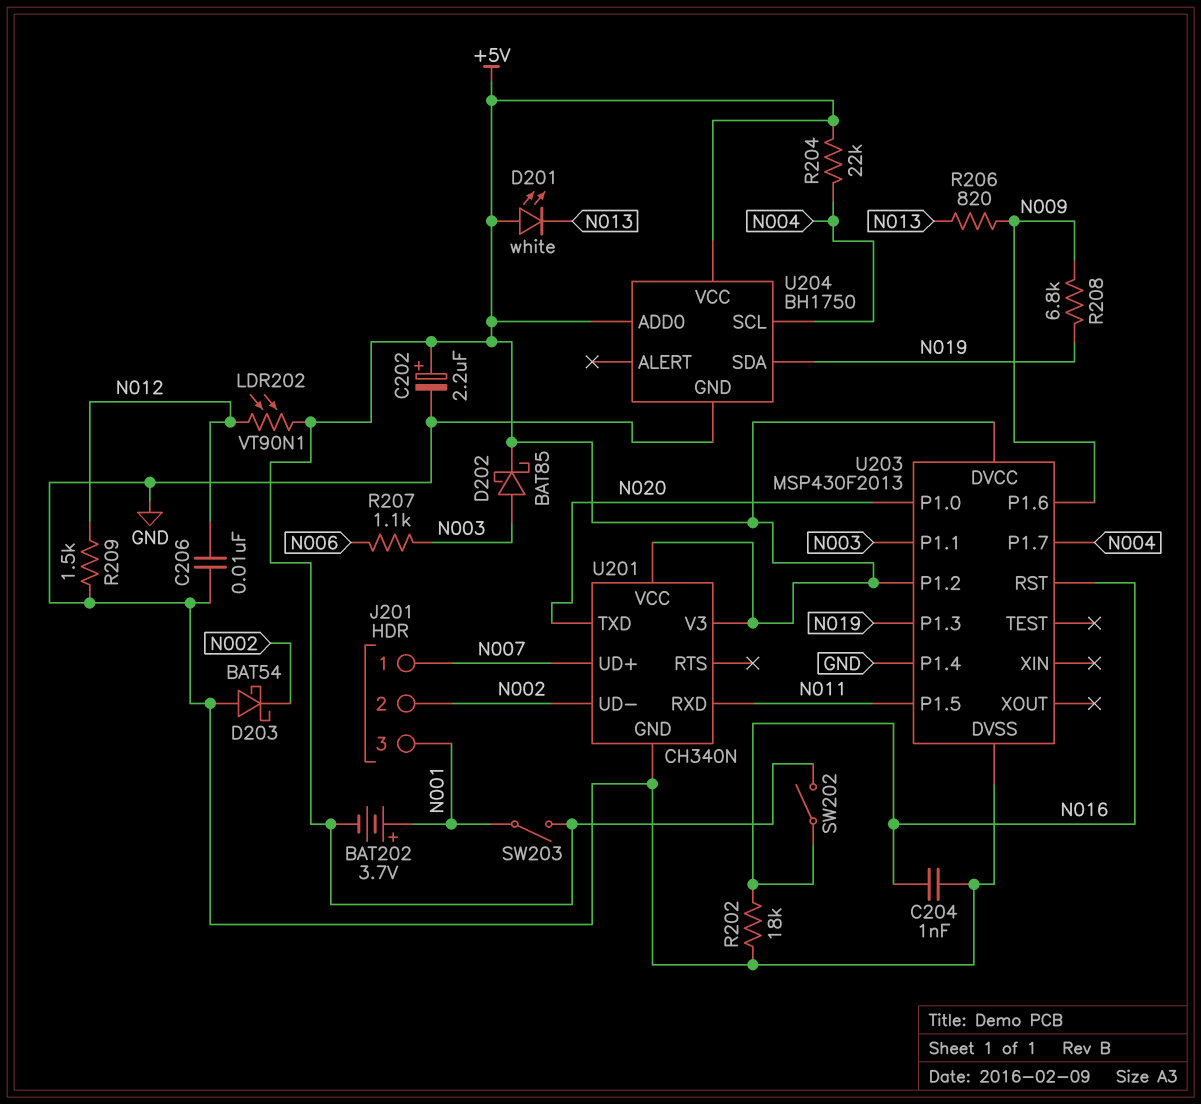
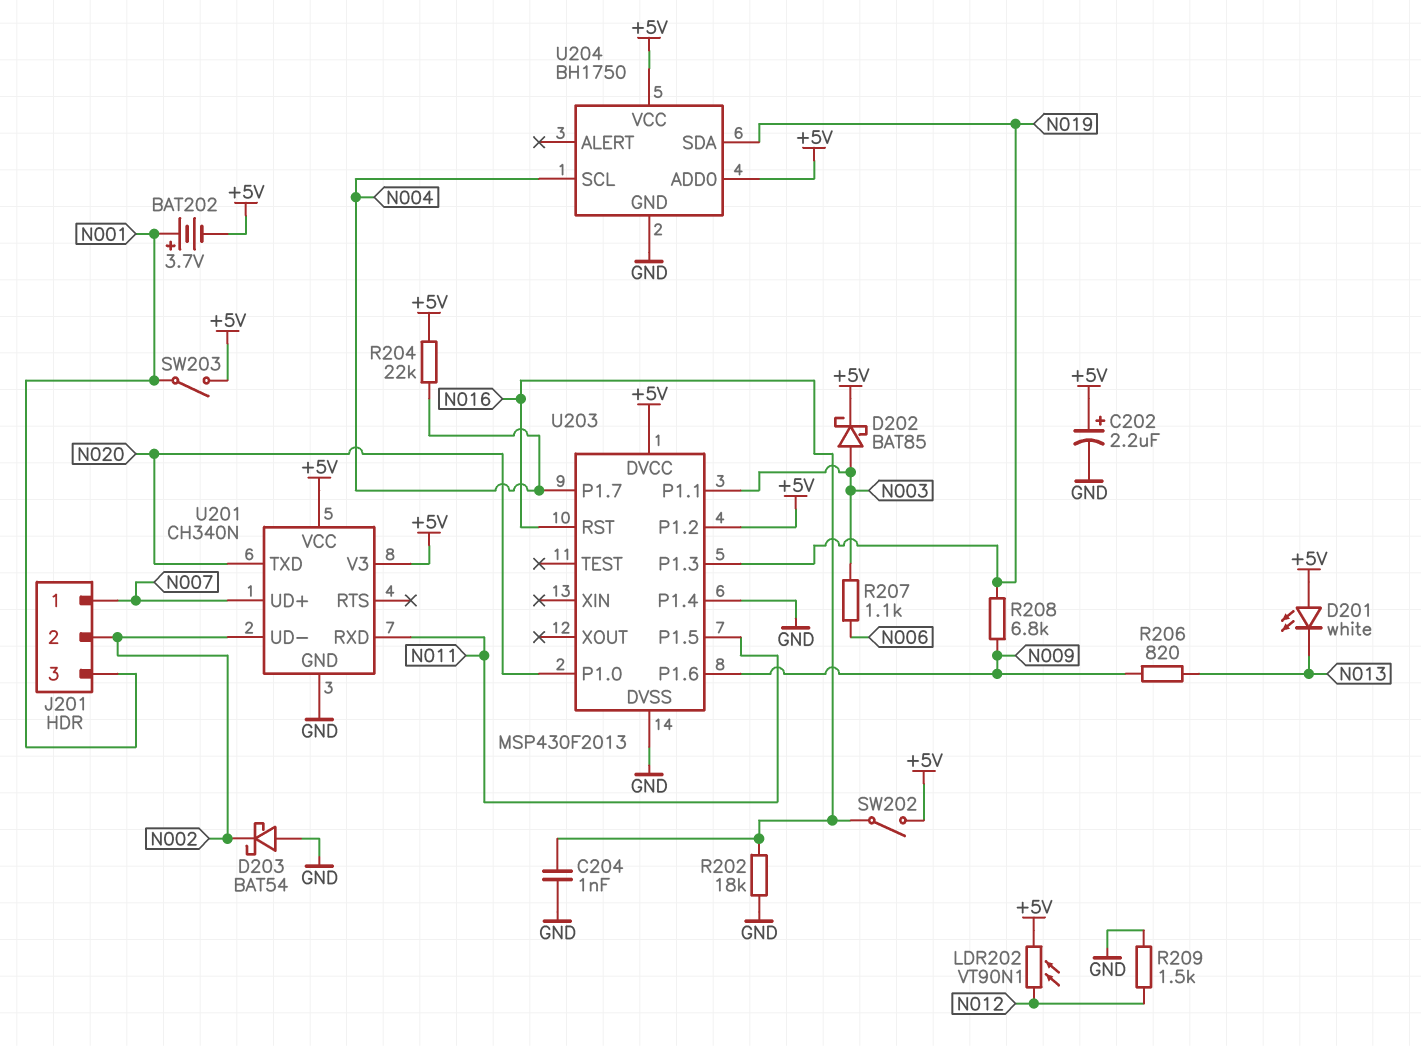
C206: 10nF (GND, N012) -> none

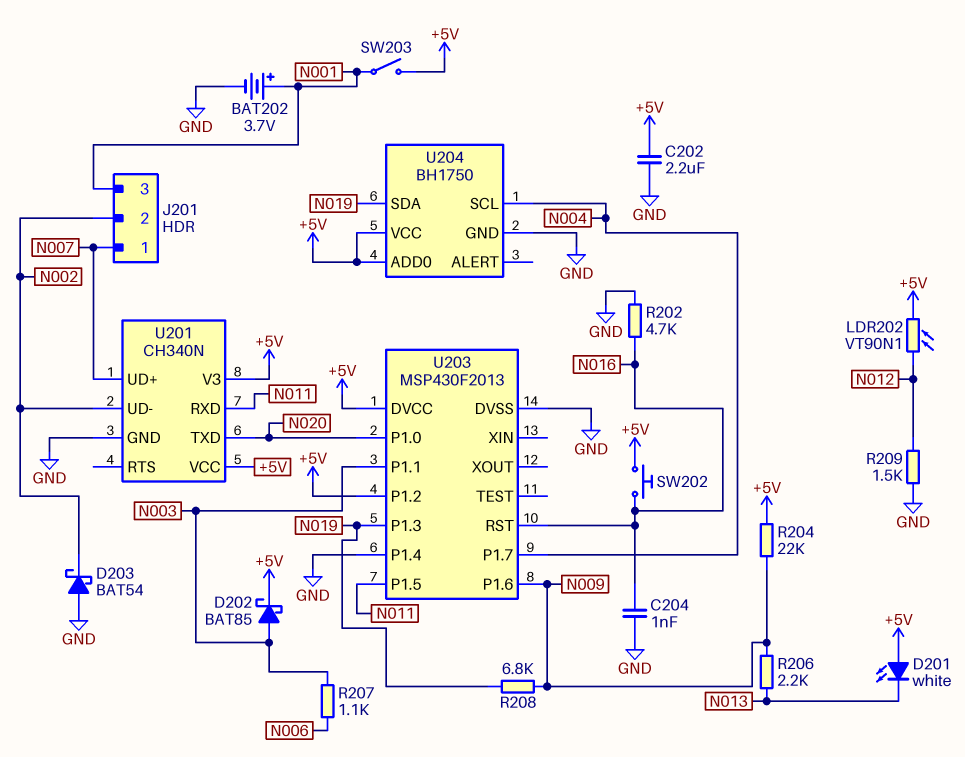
BAT202: 3.7V (plus N001, minus +5V) -> 3.7V (plus N001, minus GND)
C202: 2.2uF (plus +5V, minus GND) -> 2.2uF (+5V, GND)
R202: 18k (GND, N016) -> 4.7k (GND, N016)
R204: 22k (+5V, N004) -> 22k (+5V, N009)
R206: 820 (N009, N013) -> 2.2k (N009, N013)
SW202: switch (+5V, N016) -> button (+5V, N016)

